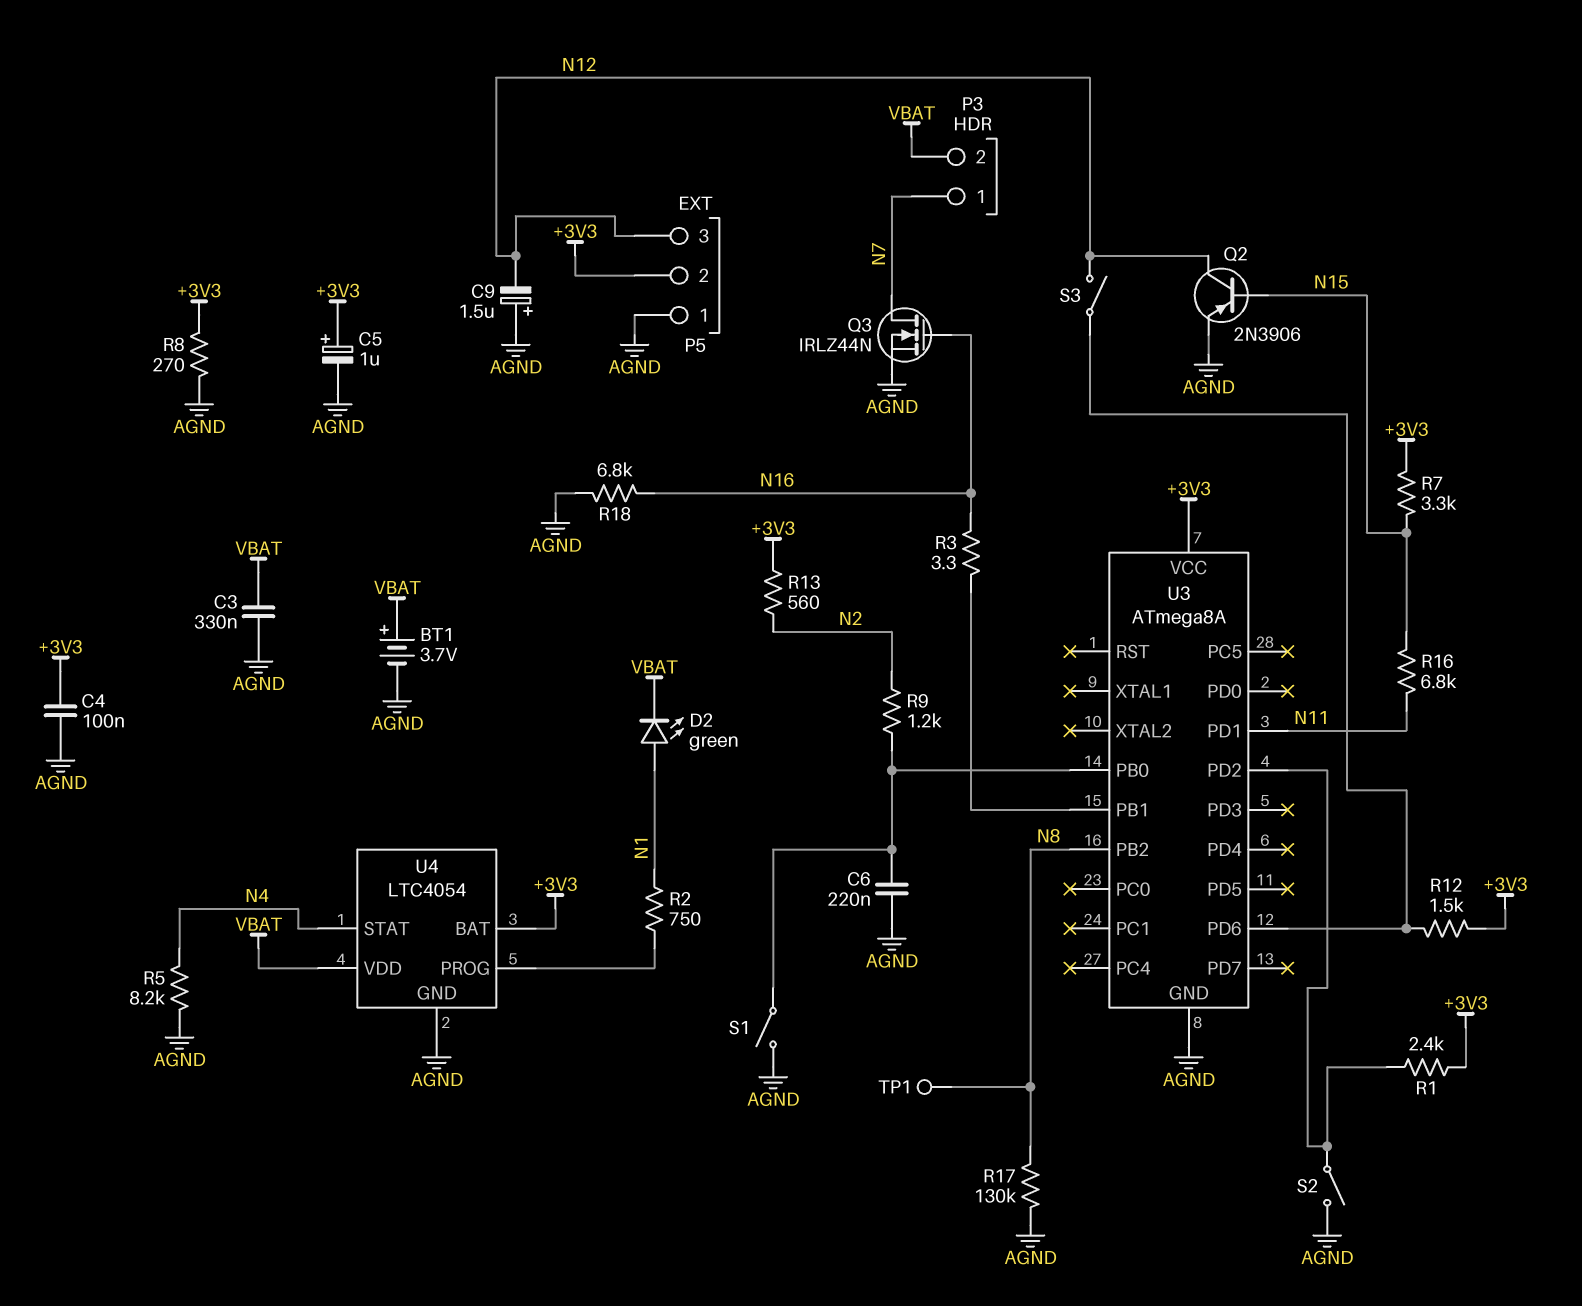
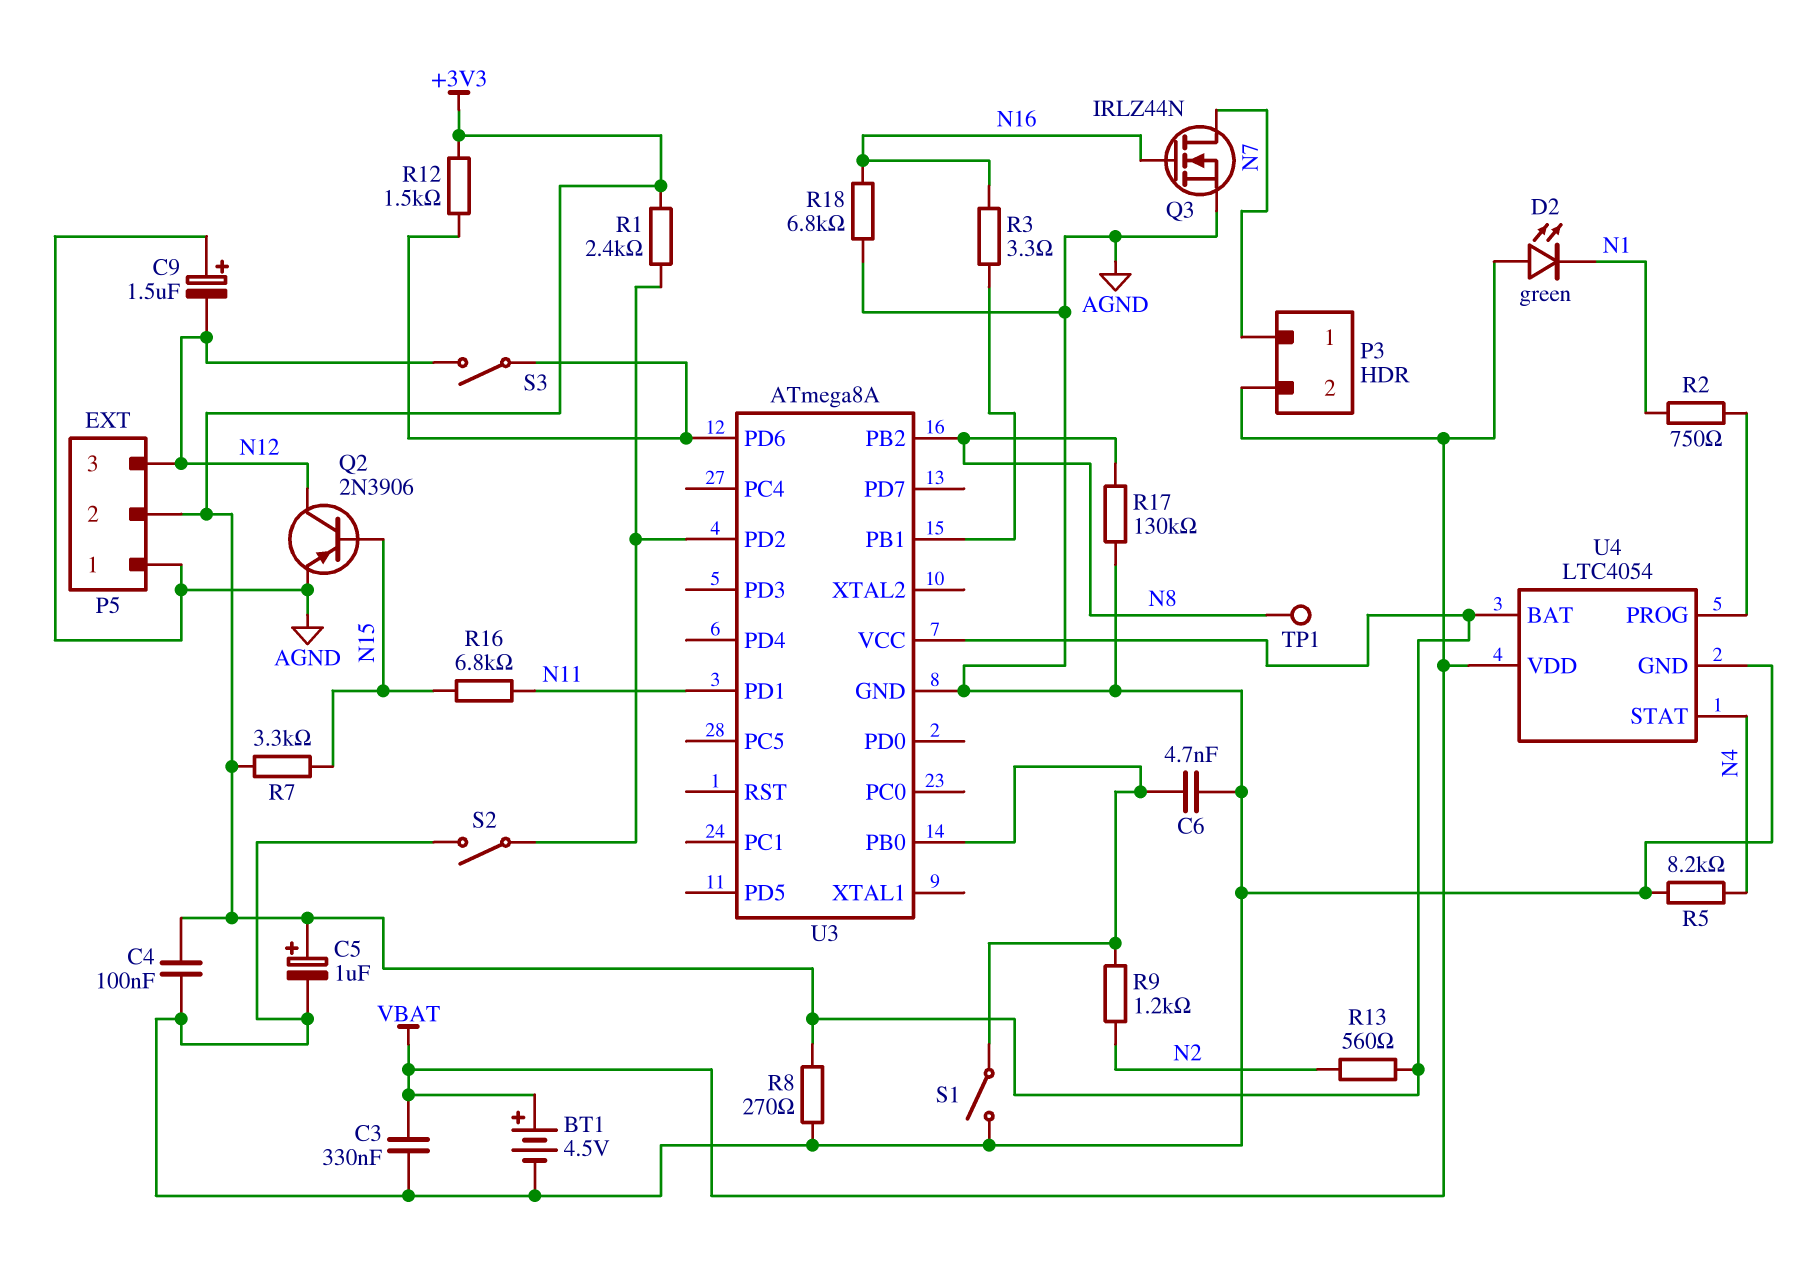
BT1: 3.7V (plus VBAT, minus AGND) -> 4.5V (plus VBAT, minus AGND)
C6: 220nF (AGND, U3/PB0) -> 4.7nF (AGND, U3/PB0)
D2: LED green (A N1, K VBAT) -> LED green (A VBAT, K N1)

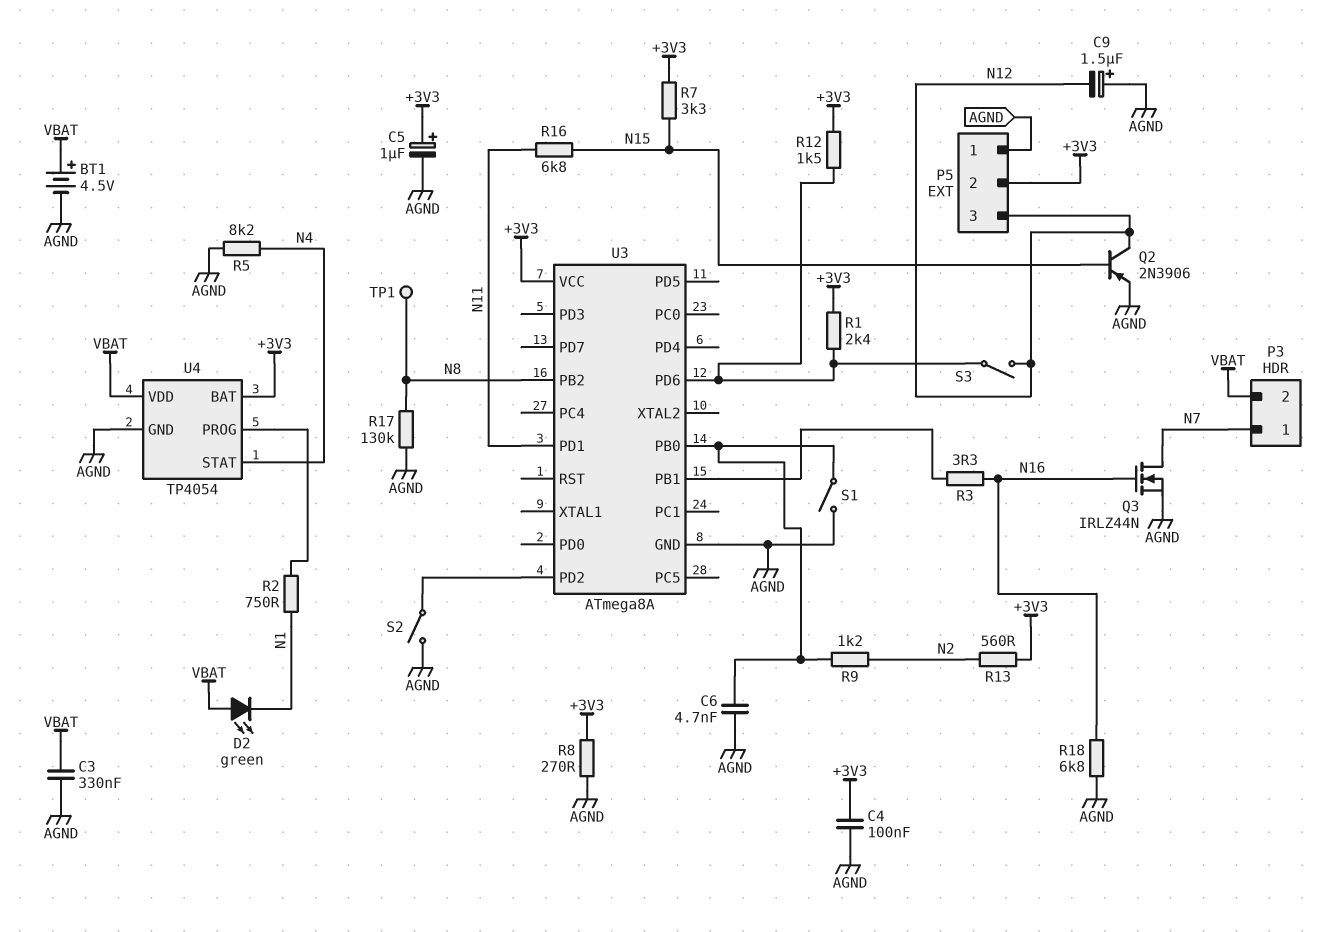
R1: 2.4k (+3V3, U3/PD2) -> 2.4k (+3V3, U3/PD6)
U4: LTC4054 -> TP4054

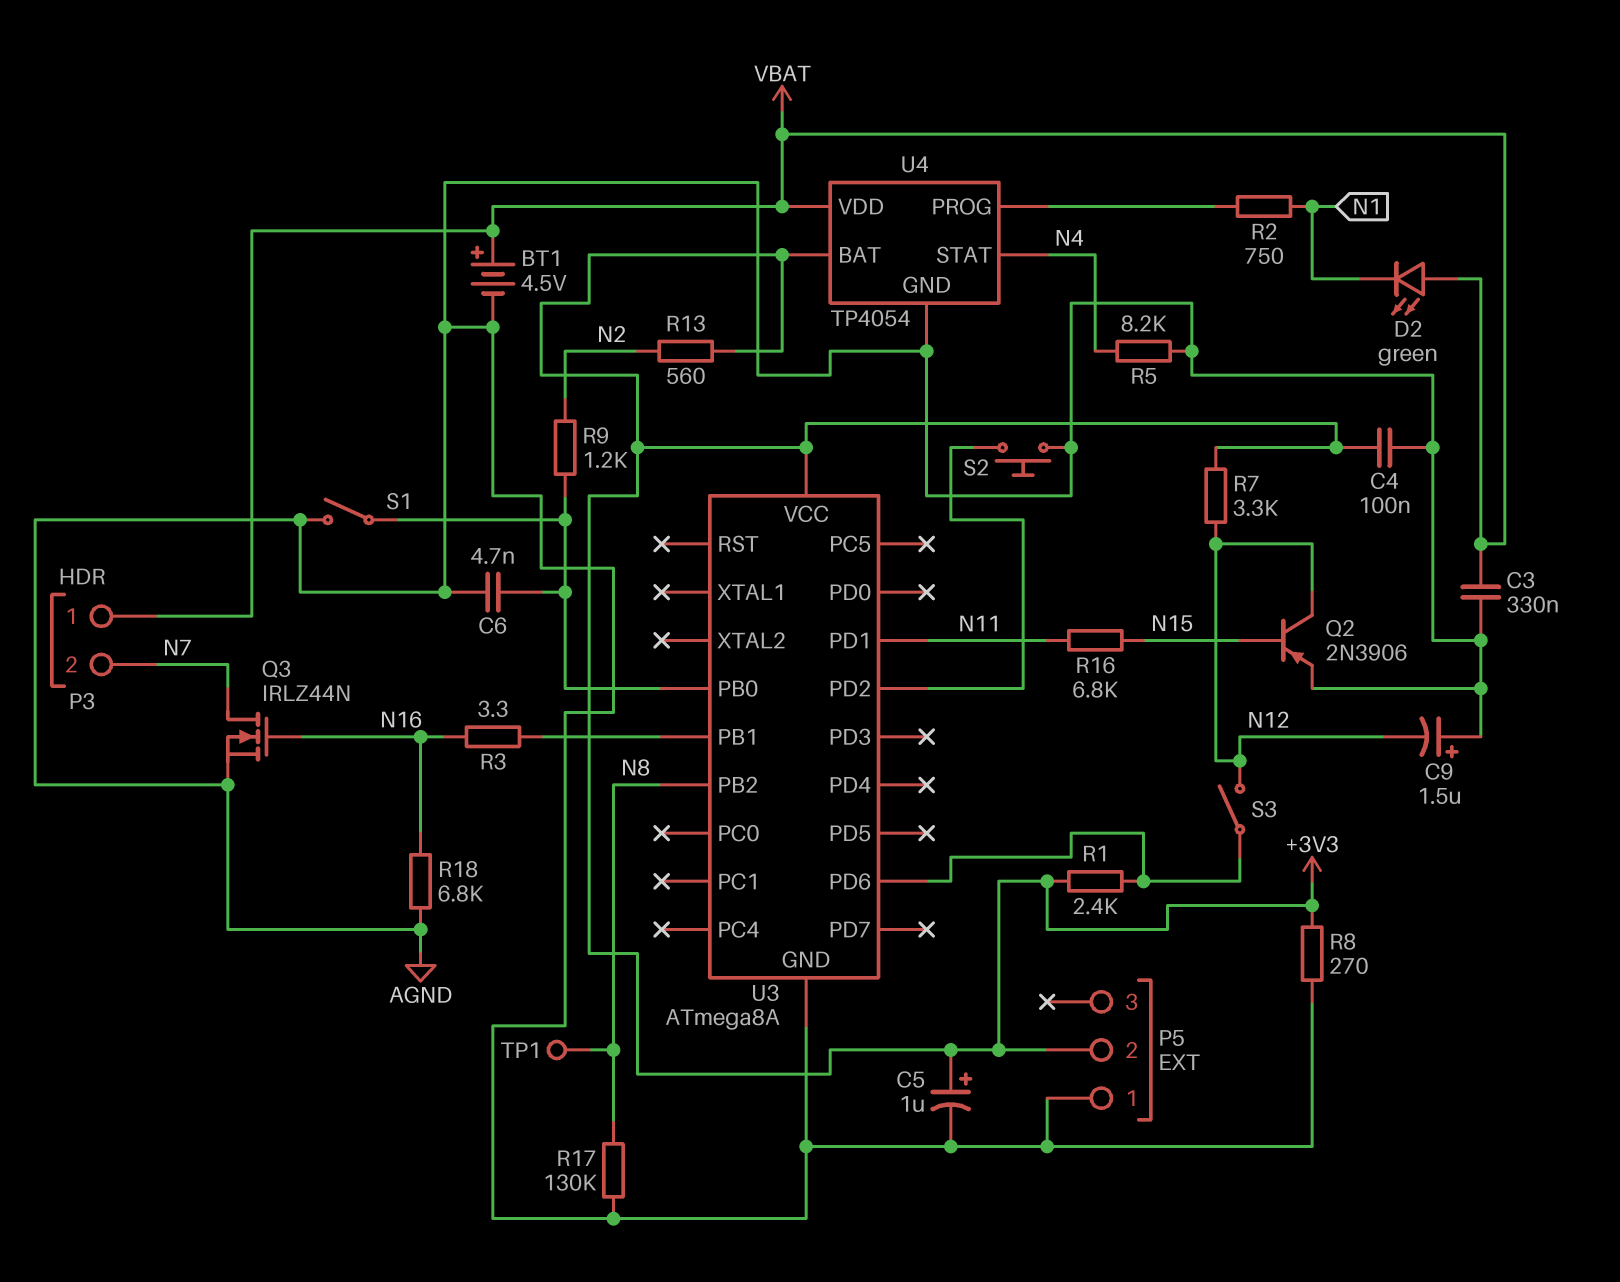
P3 pin 1: N7 -> VBAT
P3 pin 2: VBAT -> N7
P5 pin 3: N12 -> none
R7: 3.3k (+3V3, N15) -> 3.3k (+3V3, N12)
R12: 1.5k (+3V3, U3/PD6) -> none
S2: switch (AGND, U3/PD2) -> button (AGND, U3/PD2)

